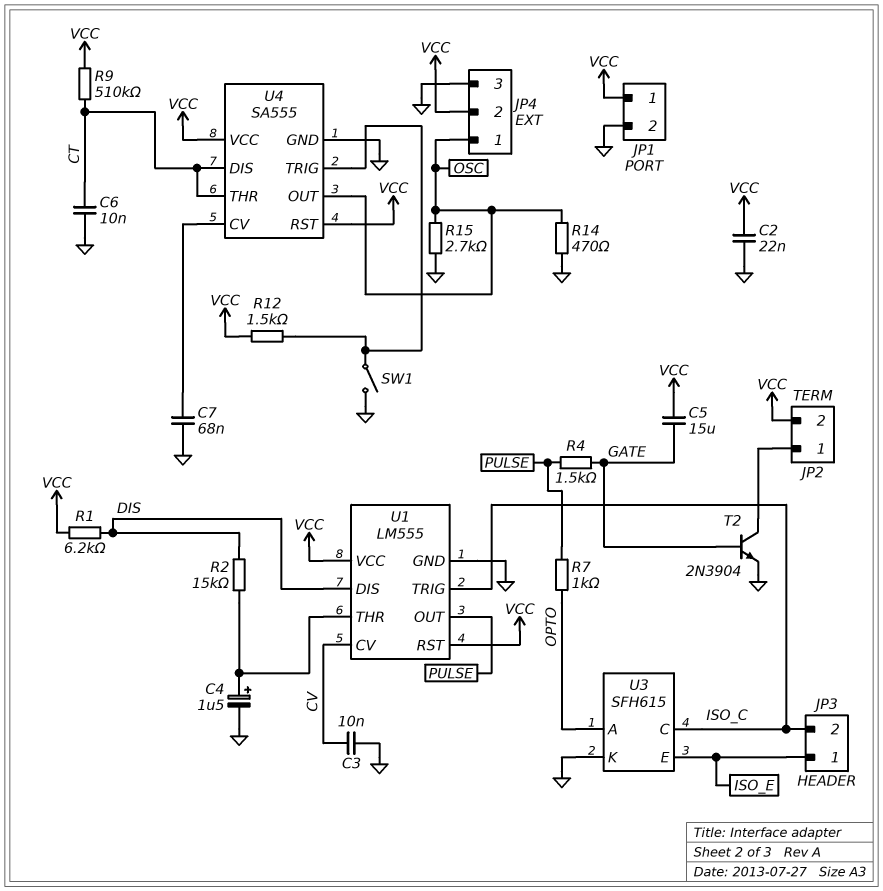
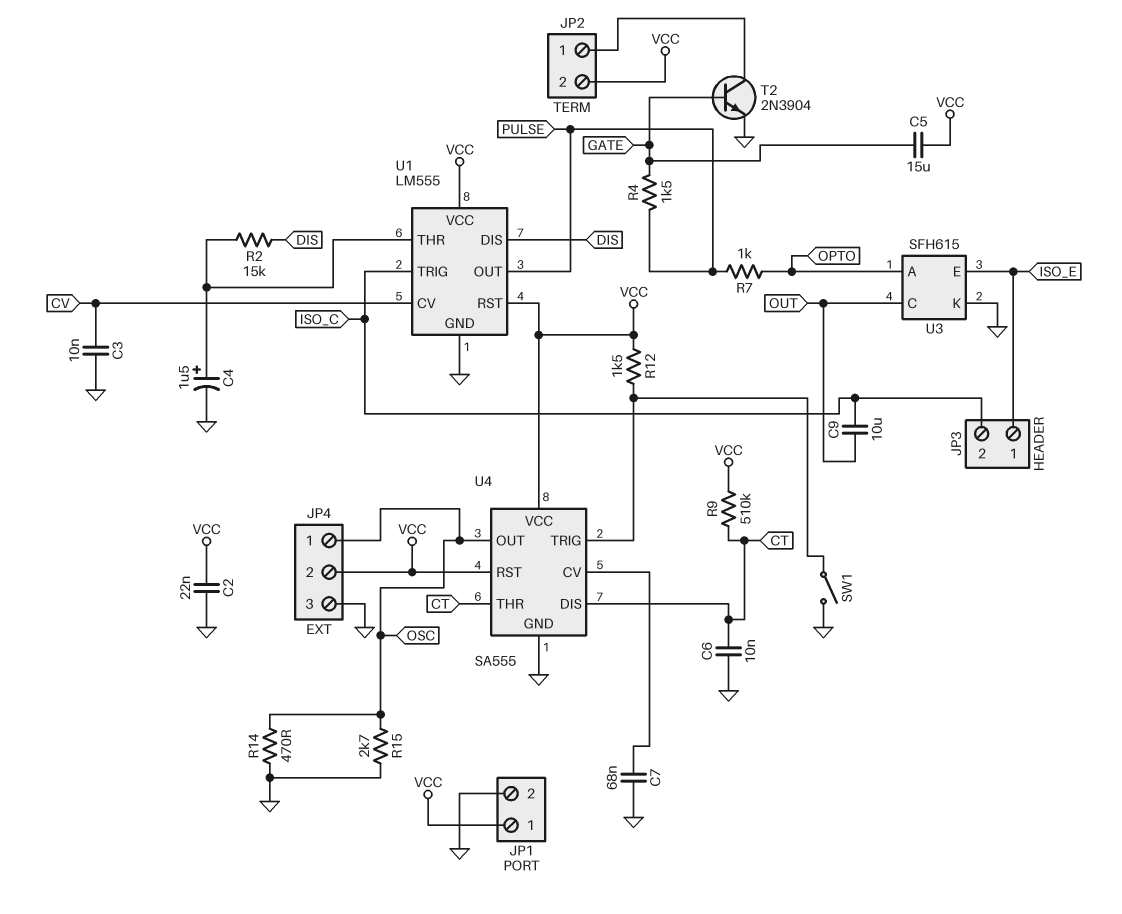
C9: none -> 10uF (ISO_C, OUT)
R1: 6.2k (DIS, VCC) -> none
U3 pin C: ISO_C -> OUT

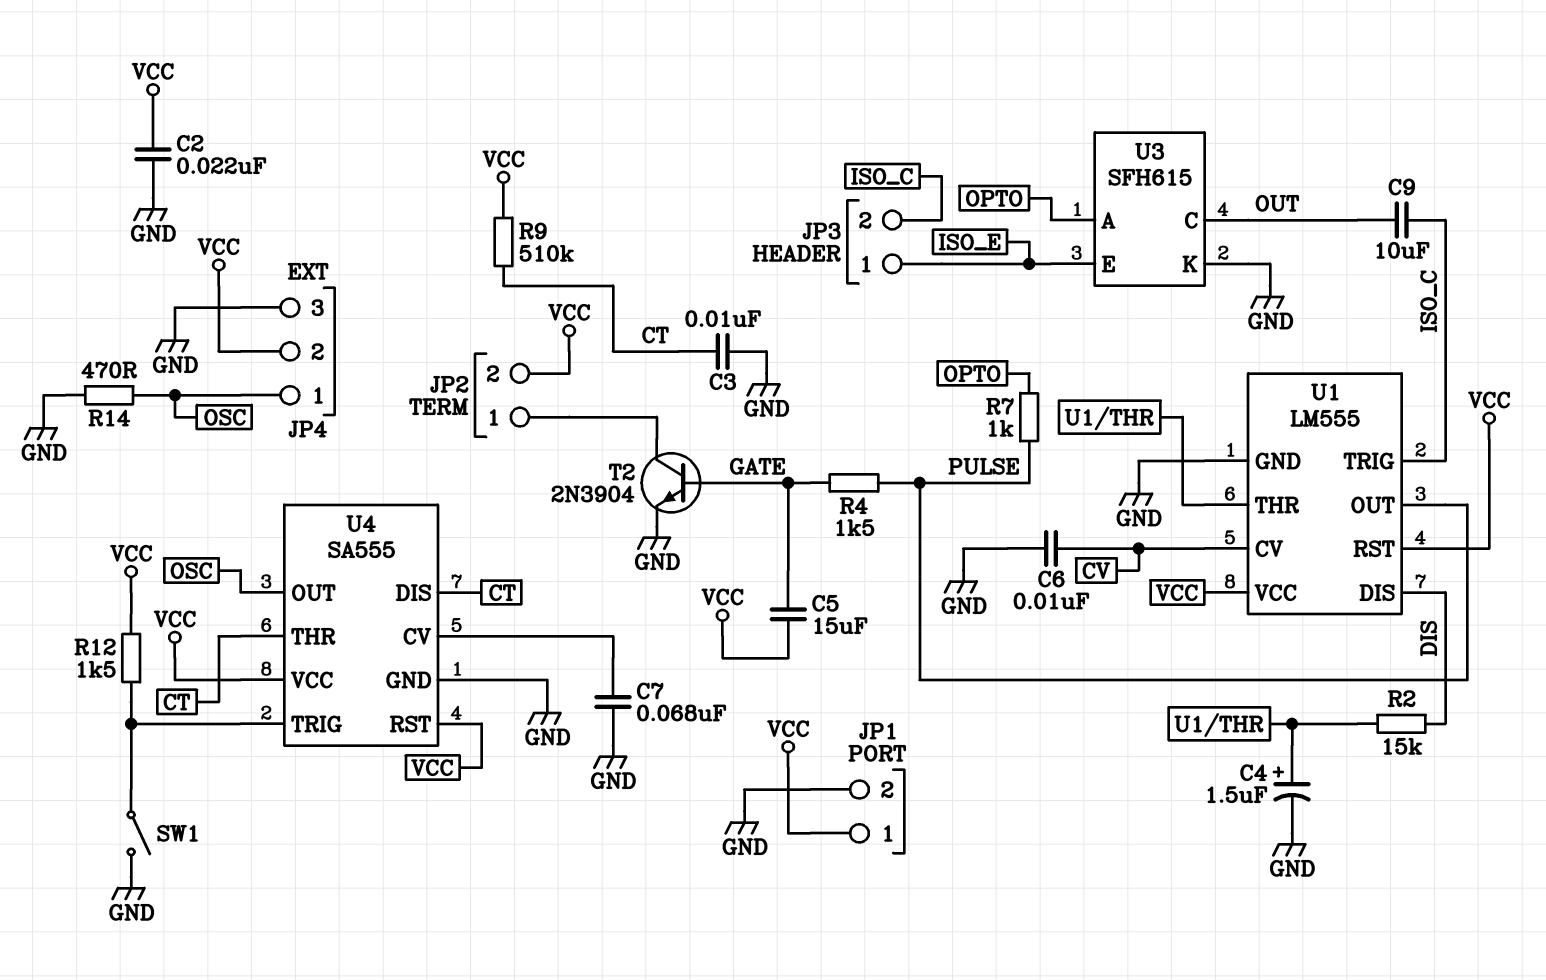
C3: 10nF (CV, GND) -> 10nF (CT, GND)
C6: 10nF (CT, GND) -> 10nF (CV, GND)
R15: 2.7k (GND, OSC) -> none

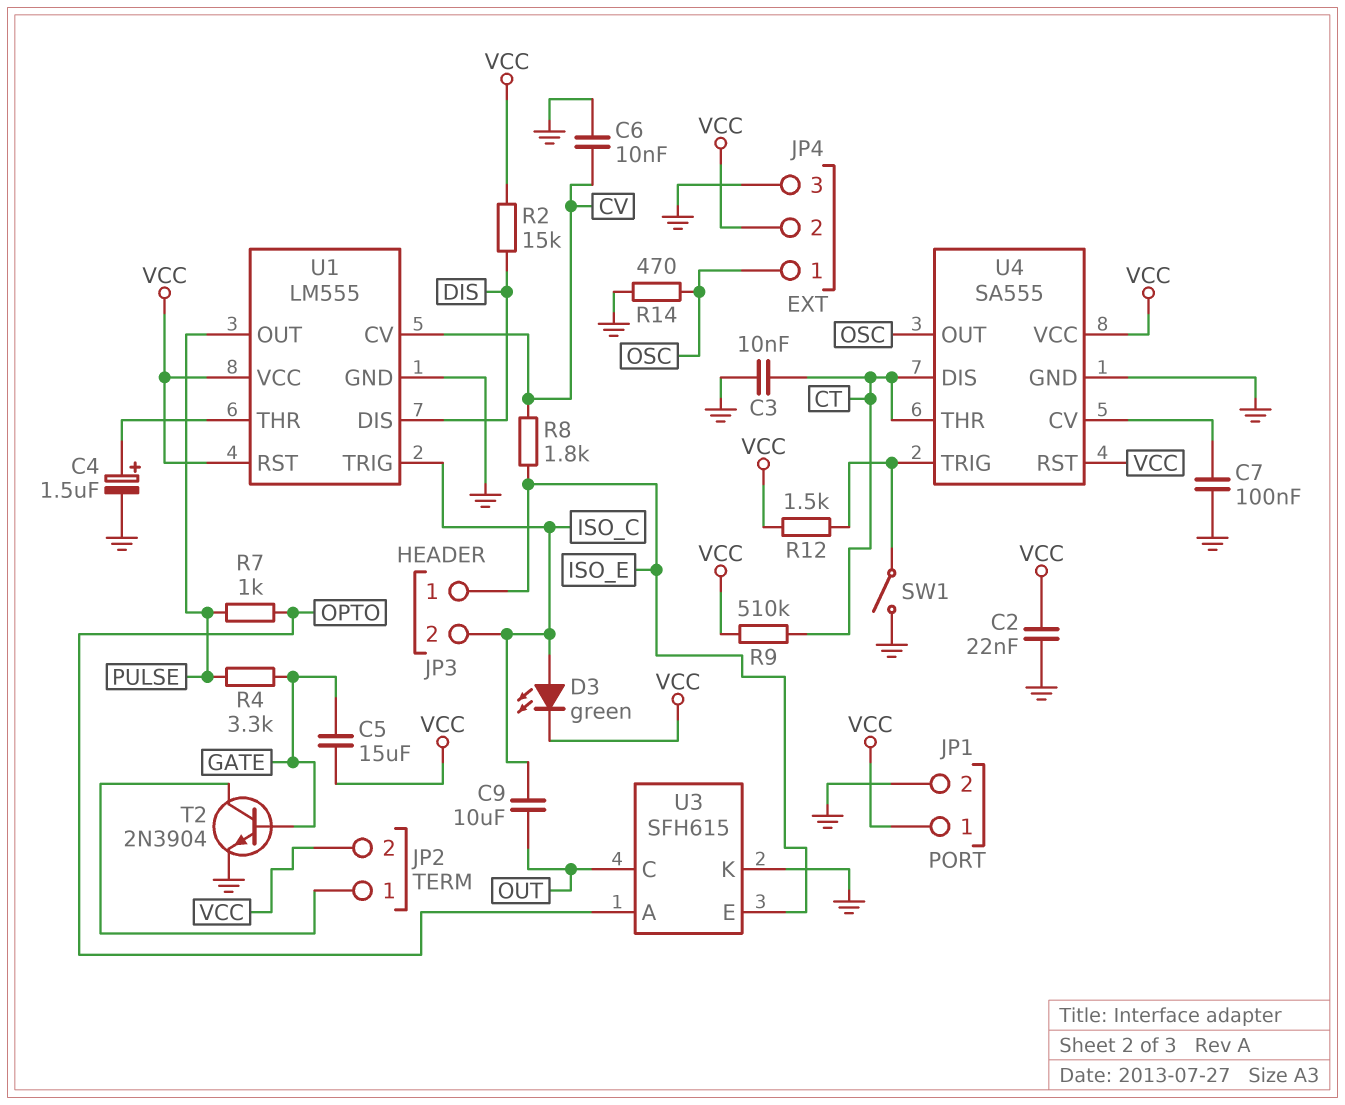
C7: 68nF (GND, U4/CV) -> 100nF (GND, U4/CV)
D3: none -> LED green (A ISO_C, K VCC)
R2: 15k (DIS, U1/THR) -> 15k (DIS, VCC)
R4: 1.5k (GATE, PULSE) -> 3.3k (GATE, PULSE)
R8: none -> 1.8k (CV, ISO_E)

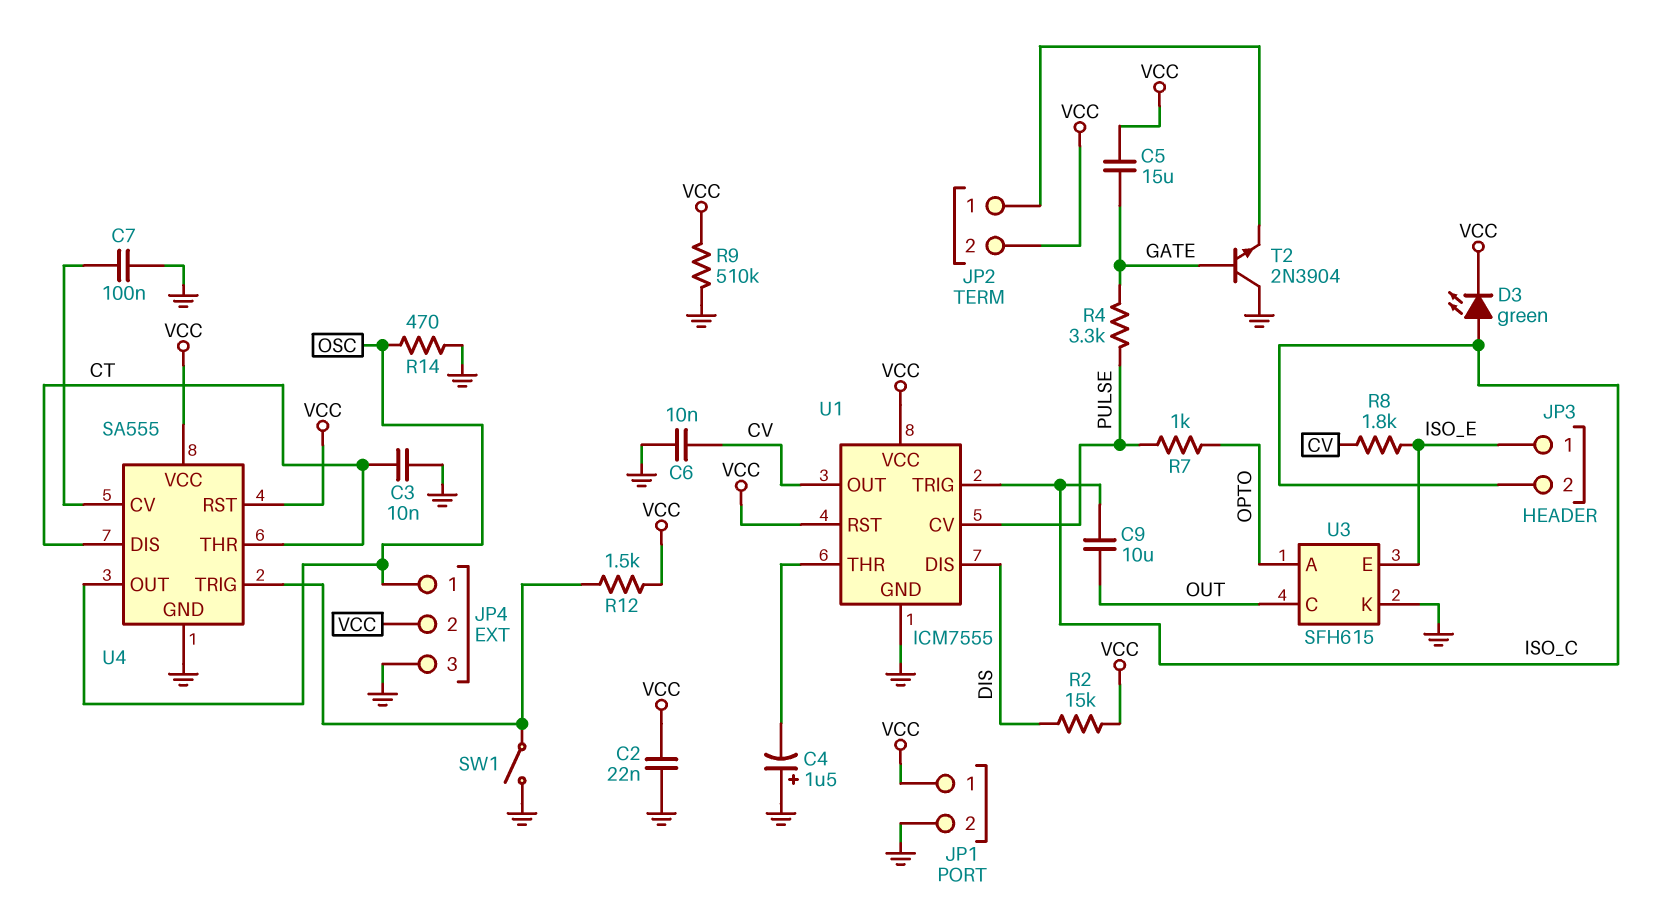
C4: 1.5uF (plus U1/THR, minus GND) -> 1.5uF (plus GND, minus U1/THR)
R9: 510k (CT, VCC) -> 510k (GND, VCC)
T2: NPN 2N3904 (B GATE, C JP2/1, E GND) -> NPN 2N3904 (B GATE, C GND, E JP2/1)
U1: LM555 -> ICM7555
U1 pin CV: CV -> PULSE
U1 pin OUT: PULSE -> CV

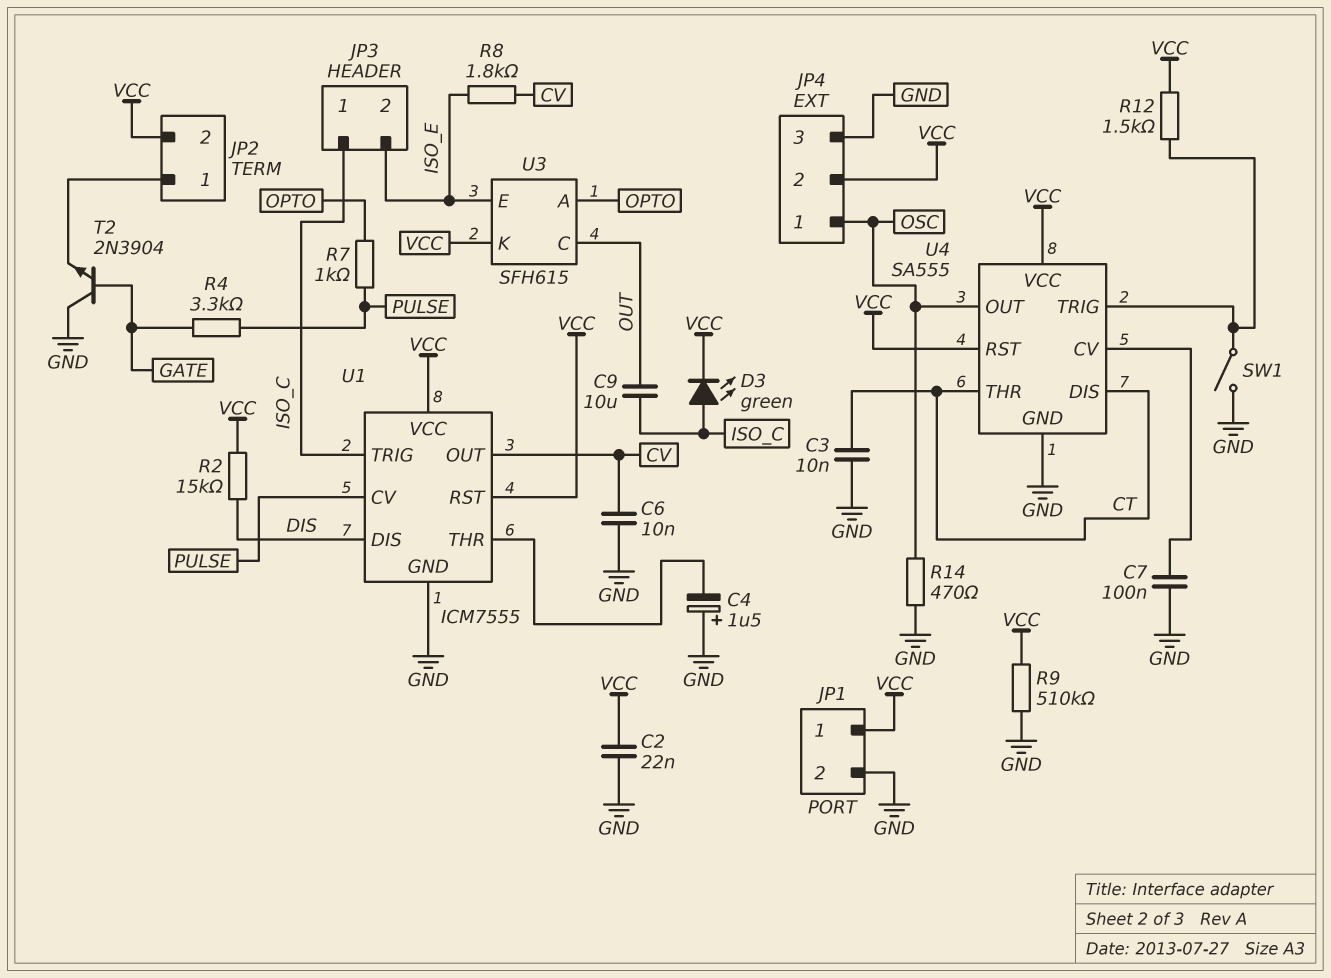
C5: 15uF (GATE, VCC) -> none
JP3 pin 1: ISO_E -> ISO_C
JP3 pin 2: ISO_C -> ISO_E
U3 pin K: GND -> VCC

